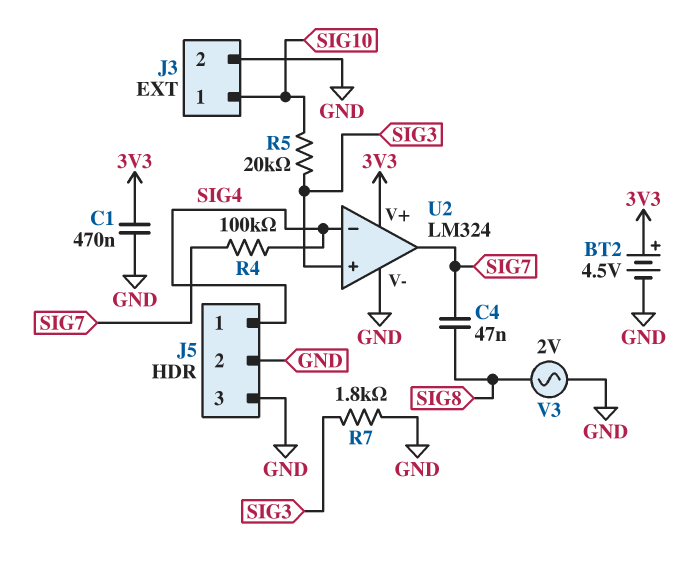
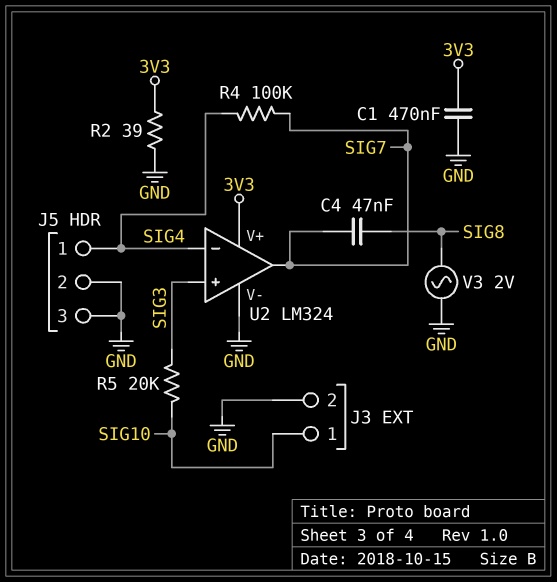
BT2: 4.5V (plus 3V3, minus GND) -> none
R2: none -> 39 (3V3, GND)
R7: 1.8k (GND, SIG3) -> none

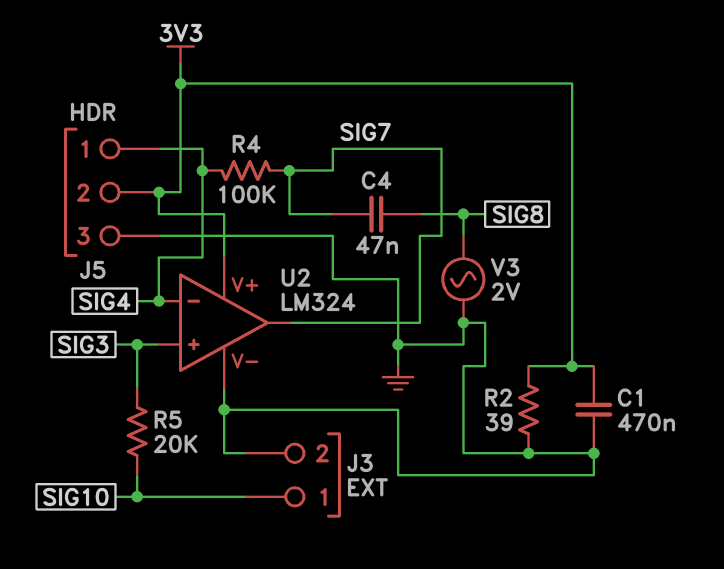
J5 pin 2: GND -> 3V3

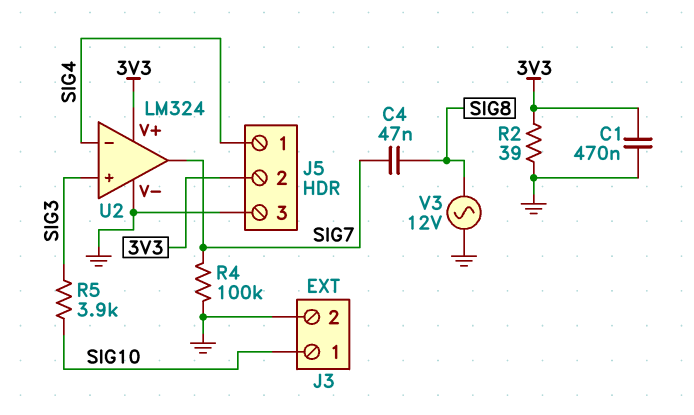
R4: 100k (SIG4, SIG7) -> 100k (GND, SIG7)
R5: 20k (SIG3, SIG10) -> 3.9k (SIG3, SIG10)
V3: AC 2V (GND, SIG8) -> AC 12V (GND, SIG8)

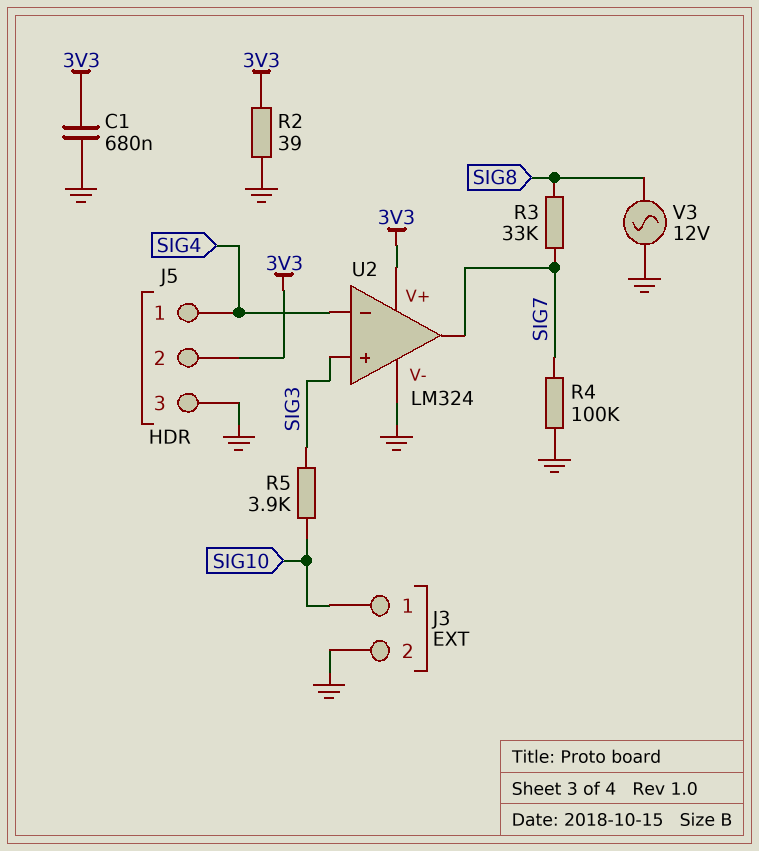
C1: 470nF (3V3, GND) -> 680nF (3V3, GND)
C4: 47nF (SIG7, SIG8) -> none
R3: none -> 33k (SIG7, SIG8)

